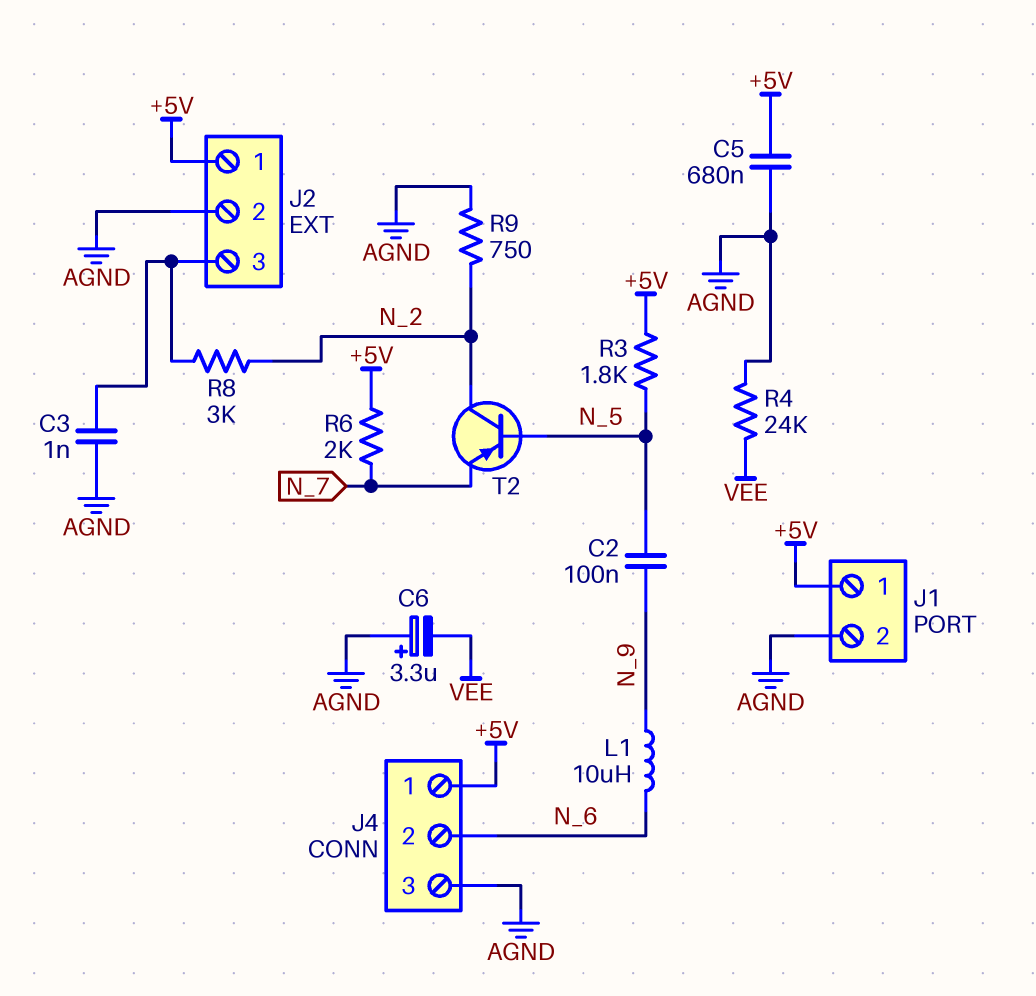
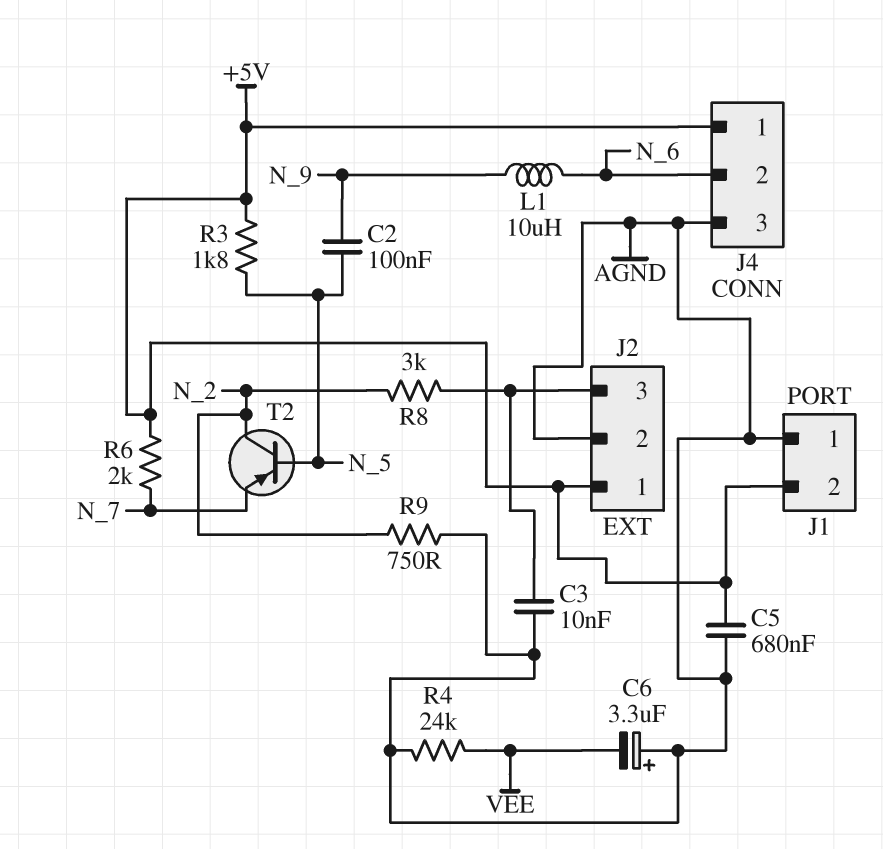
C3: 1nF (AGND, J2/3) -> 10nF (AGND, J2/3)
J1 pin 1: +5V -> AGND
J1 pin 2: AGND -> +5V

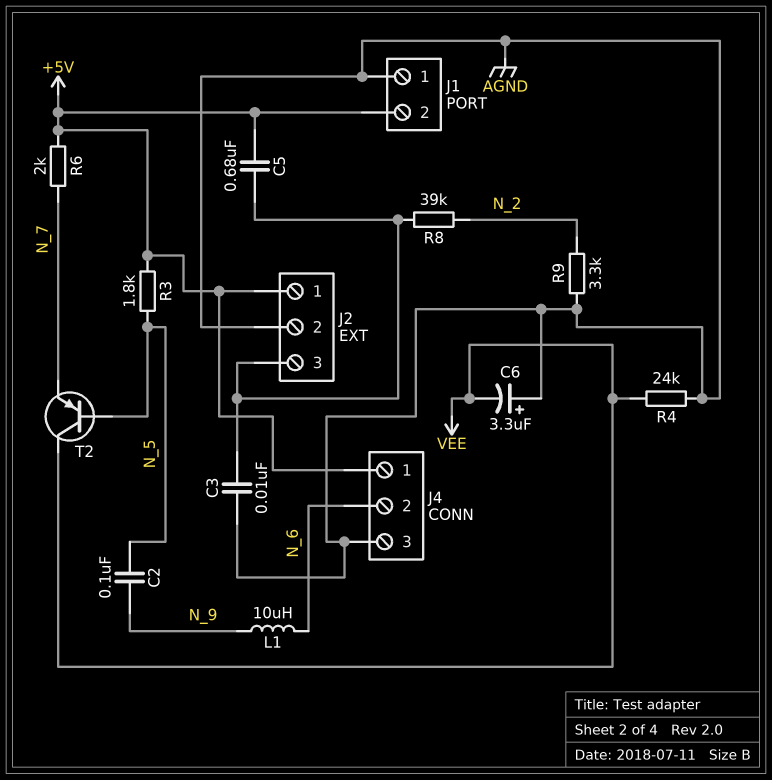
C5: 680nF (+5V, AGND) -> 680nF (+5V, J2/3)
R8: 3k (J2/3, N_2) -> 39k (J2/3, N_2)
R9: 750 (AGND, N_2) -> 3.3k (AGND, N_2)
T2: PNP (B N_5, C N_2, E N_7) -> PNP (B N_5, C VEE, E N_7)

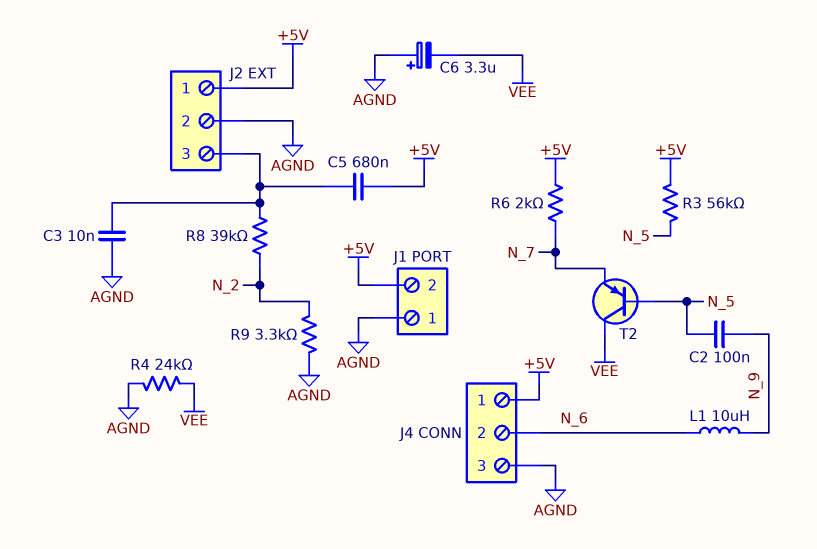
R3: 1.8k (+5V, N_5) -> 56k (+5V, N_5)

